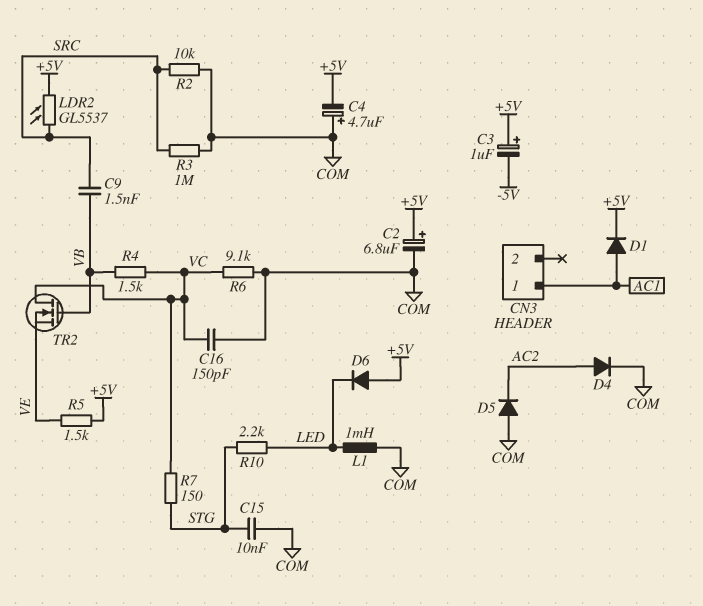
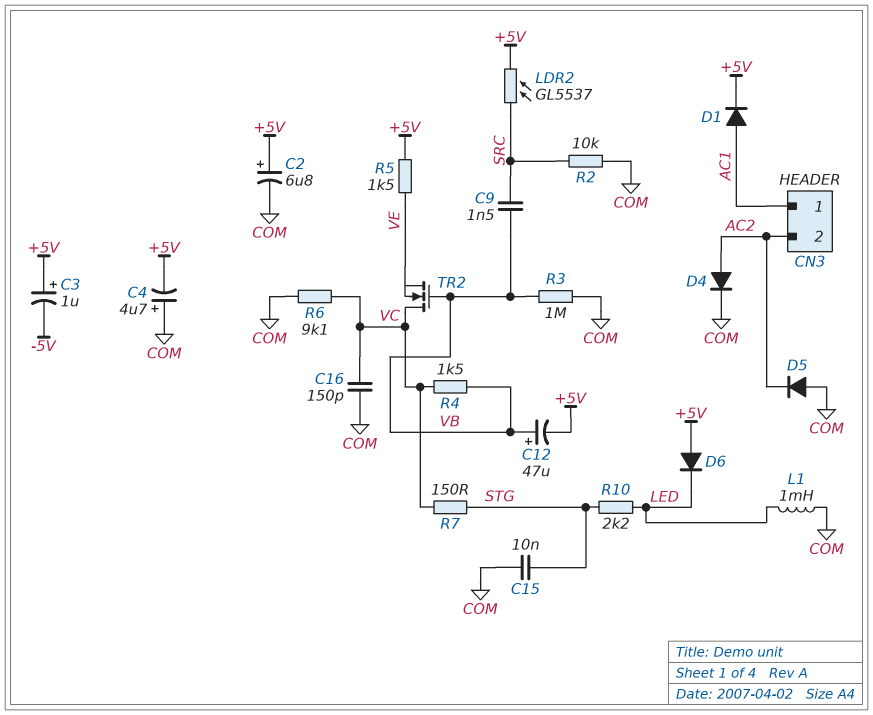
C12: none -> 47uF (plus VB, minus +5V)
CN3 pin 2: none -> AC2
R3: 1M (COM, SRC) -> 1M (COM, VB)

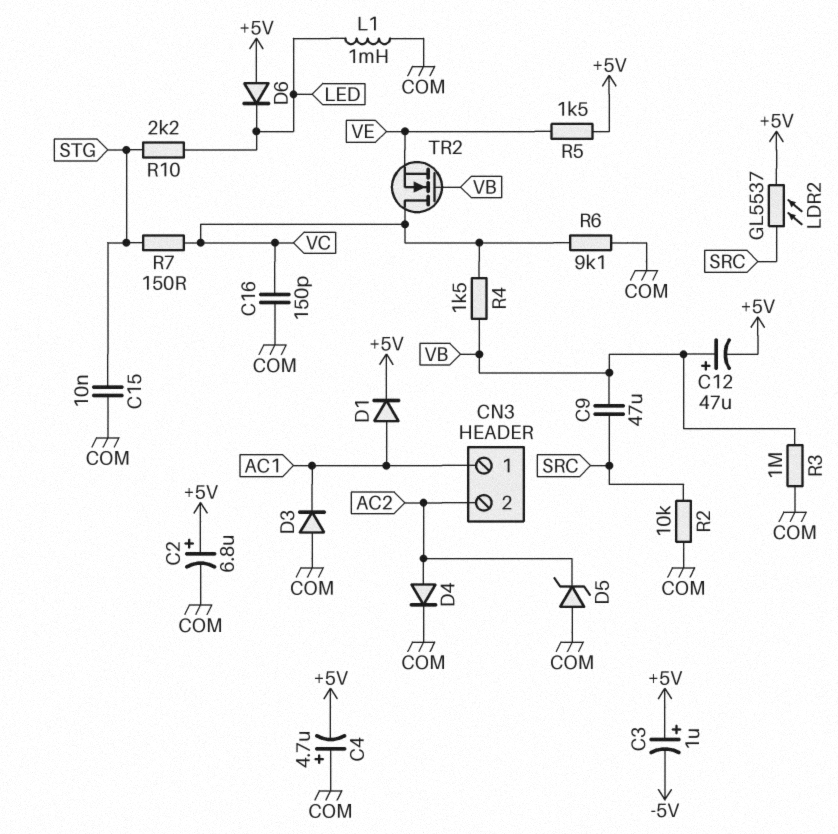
C9: 1.5nF (SRC, VB) -> 47uF (SRC, VB)
D3: none -> diode (A COM, K AC1)
D5: diode (A COM, K AC2) -> zener (A COM, K AC2)

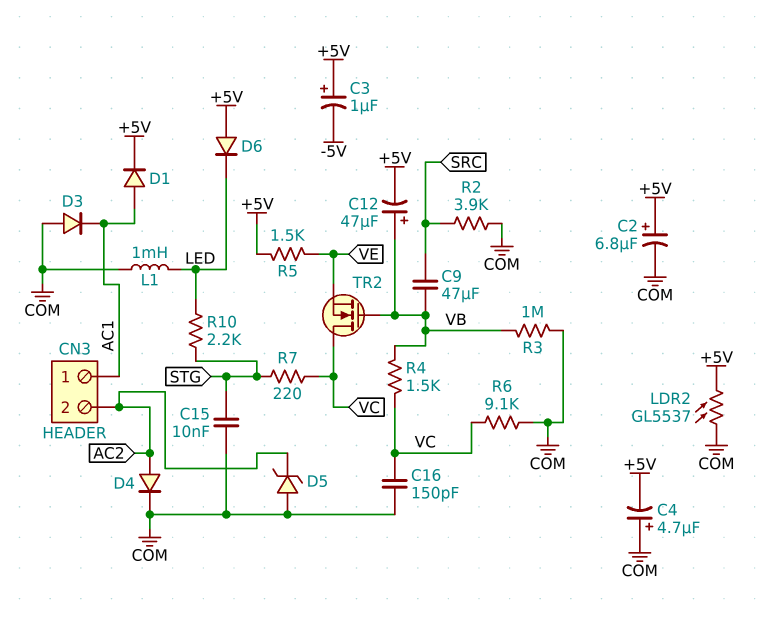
LDR2: GL5537 (+5V, SRC) -> GL5537 (+5V, COM)
R2: 10k (COM, SRC) -> 3.9k (COM, SRC)
R7: 150 (STG, VC) -> 220 (STG, VC)

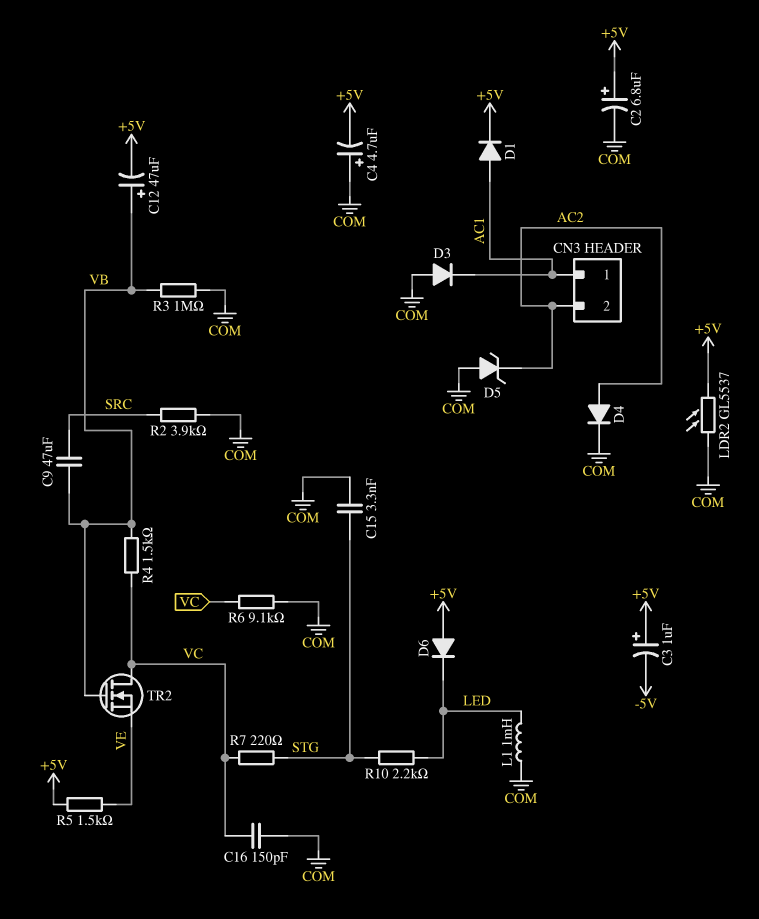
C15: 10nF (COM, STG) -> 3.3nF (COM, STG)

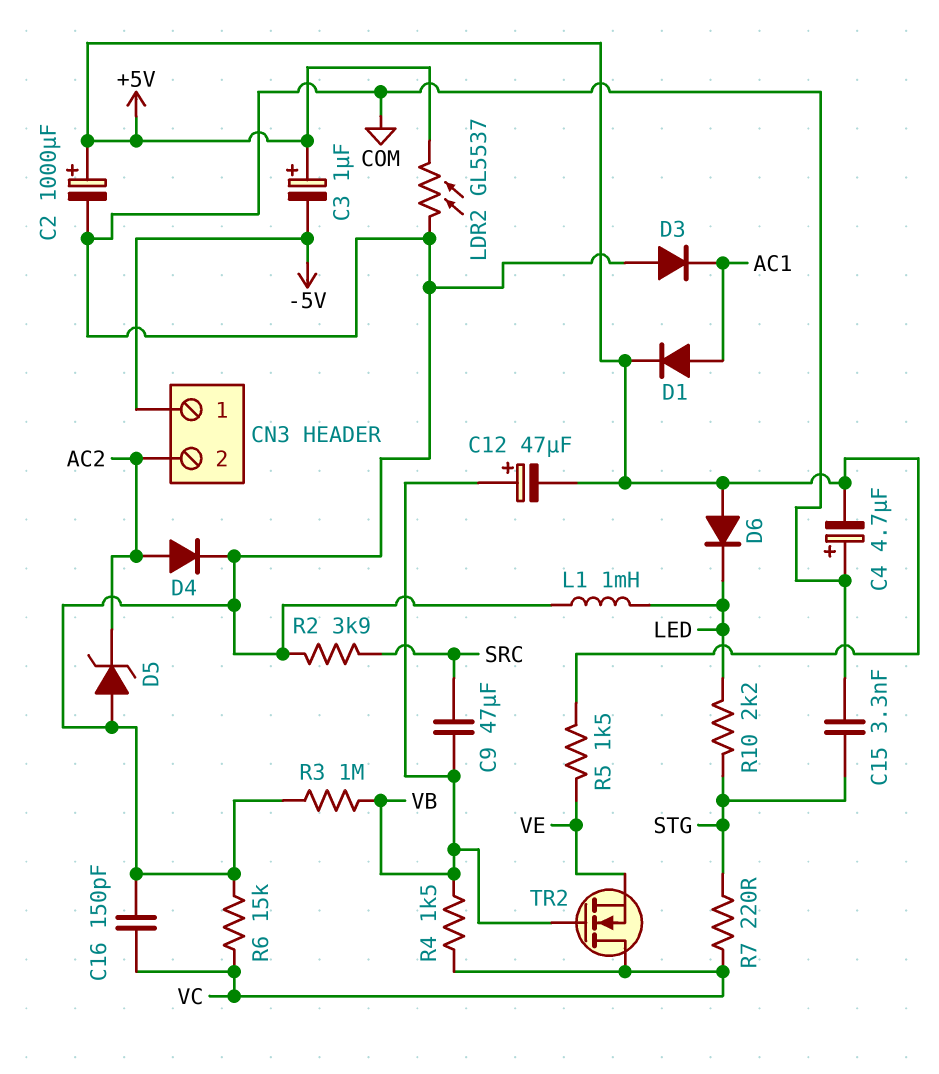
C2: 6.8uF (plus +5V, minus COM) -> 1000uF (plus +5V, minus COM)
CN3 pin 1: AC1 -> -5V
R6: 9.1k (COM, VC) -> 15k (COM, VC)

